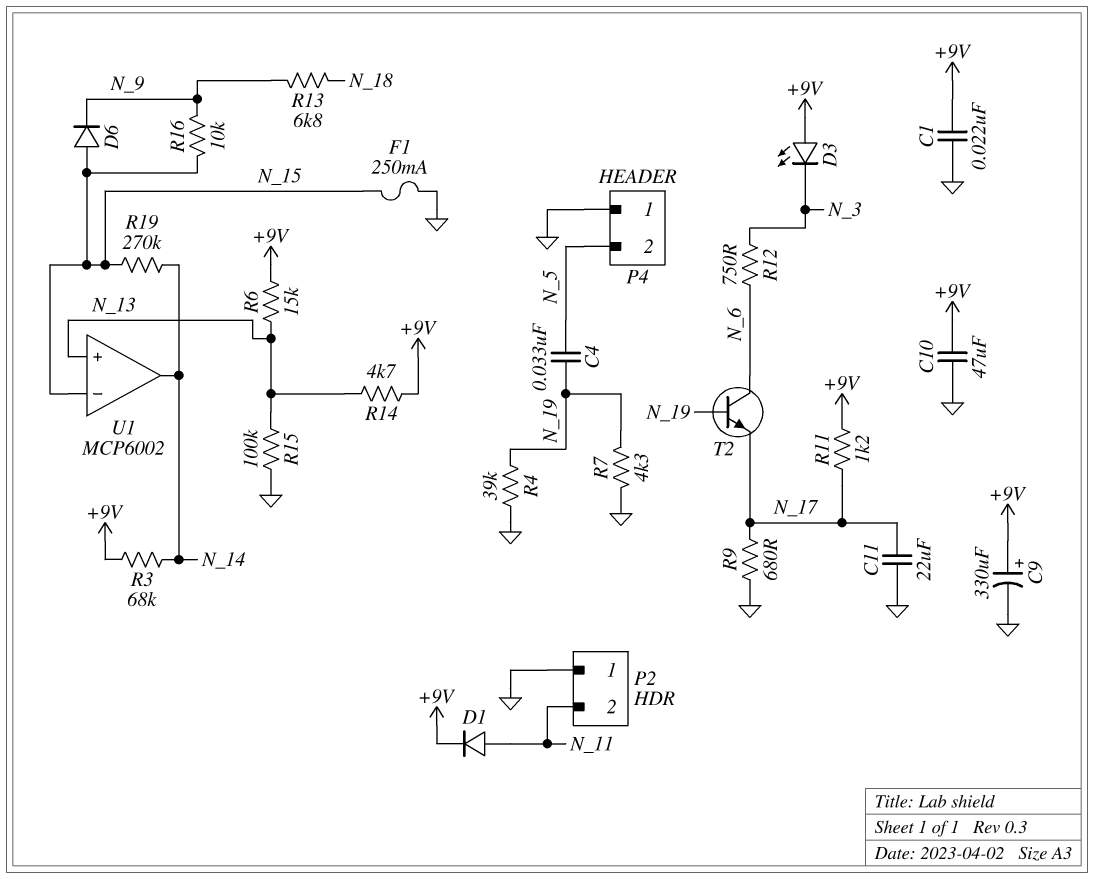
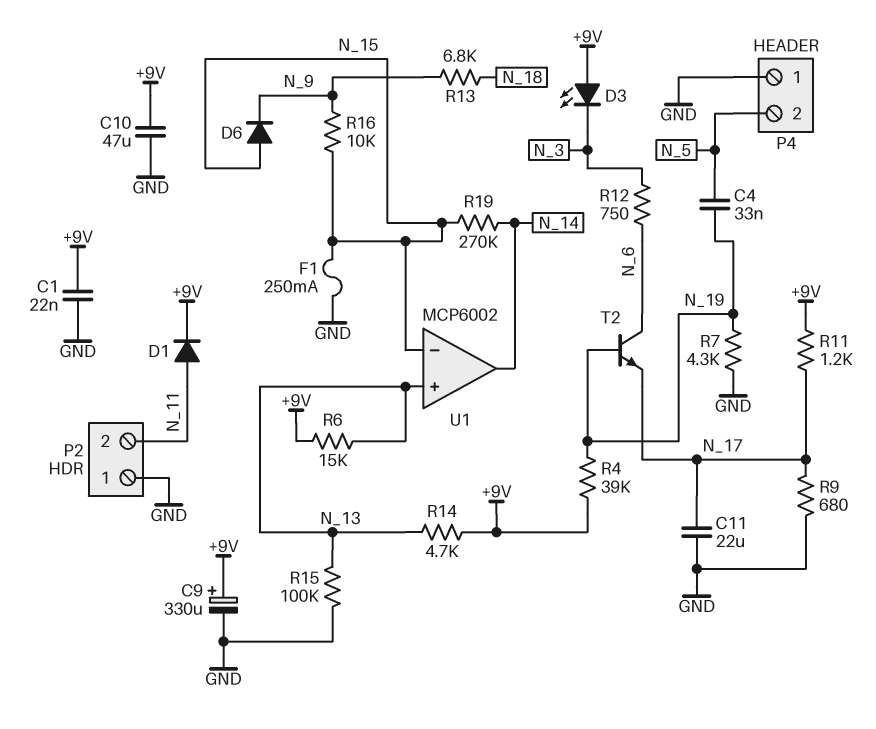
R3: 68k (+9V, N_14) -> none
R4: 39k (GND, N_19) -> 39k (+9V, N_19)

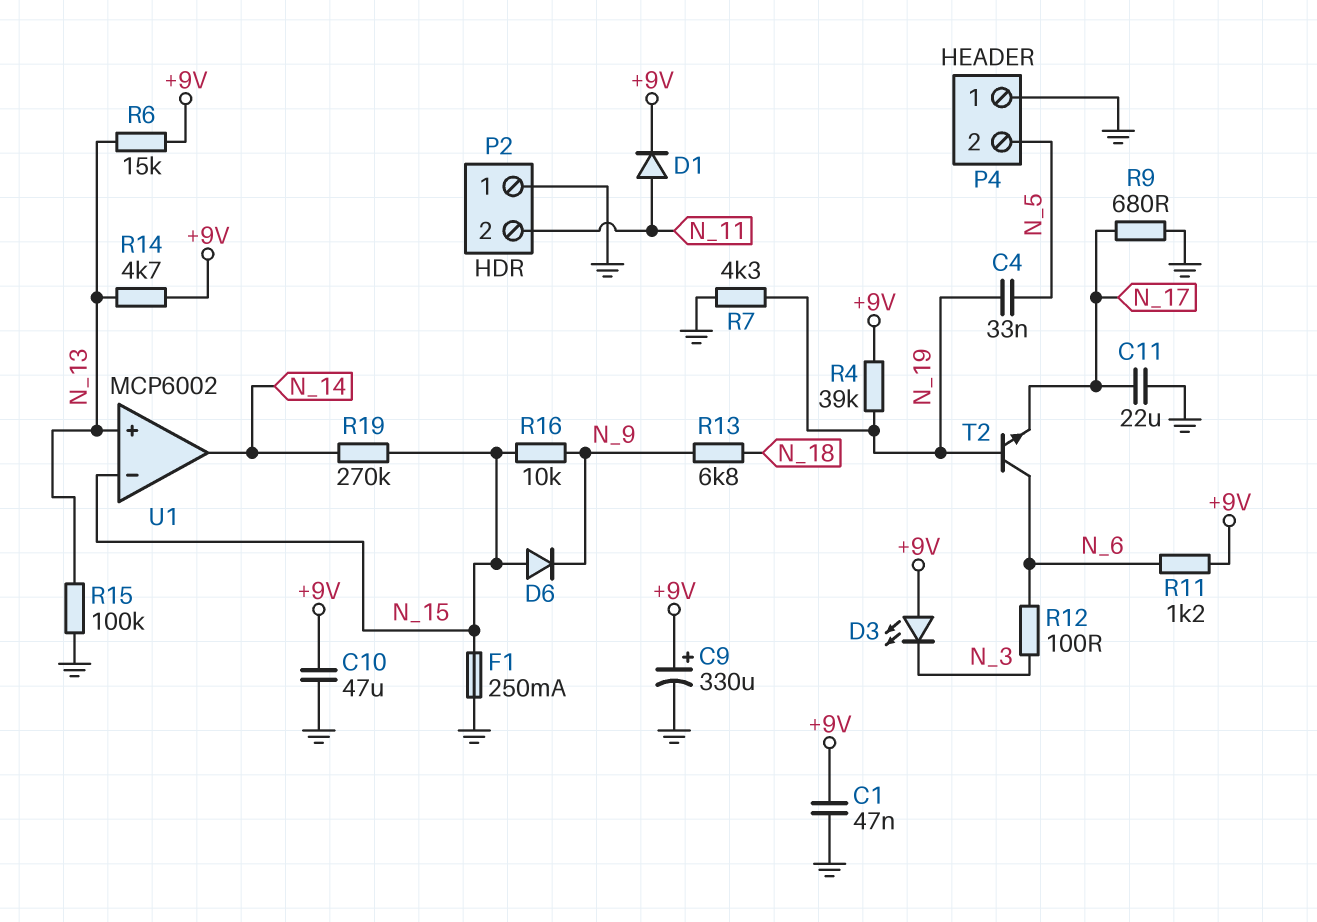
C1: 22nF (+9V, GND) -> 47nF (+9V, GND)
R11: 1.2k (+9V, N_17) -> 1.2k (+9V, N_6)
R12: 750 (N_3, N_6) -> 100 (N_3, N_6)

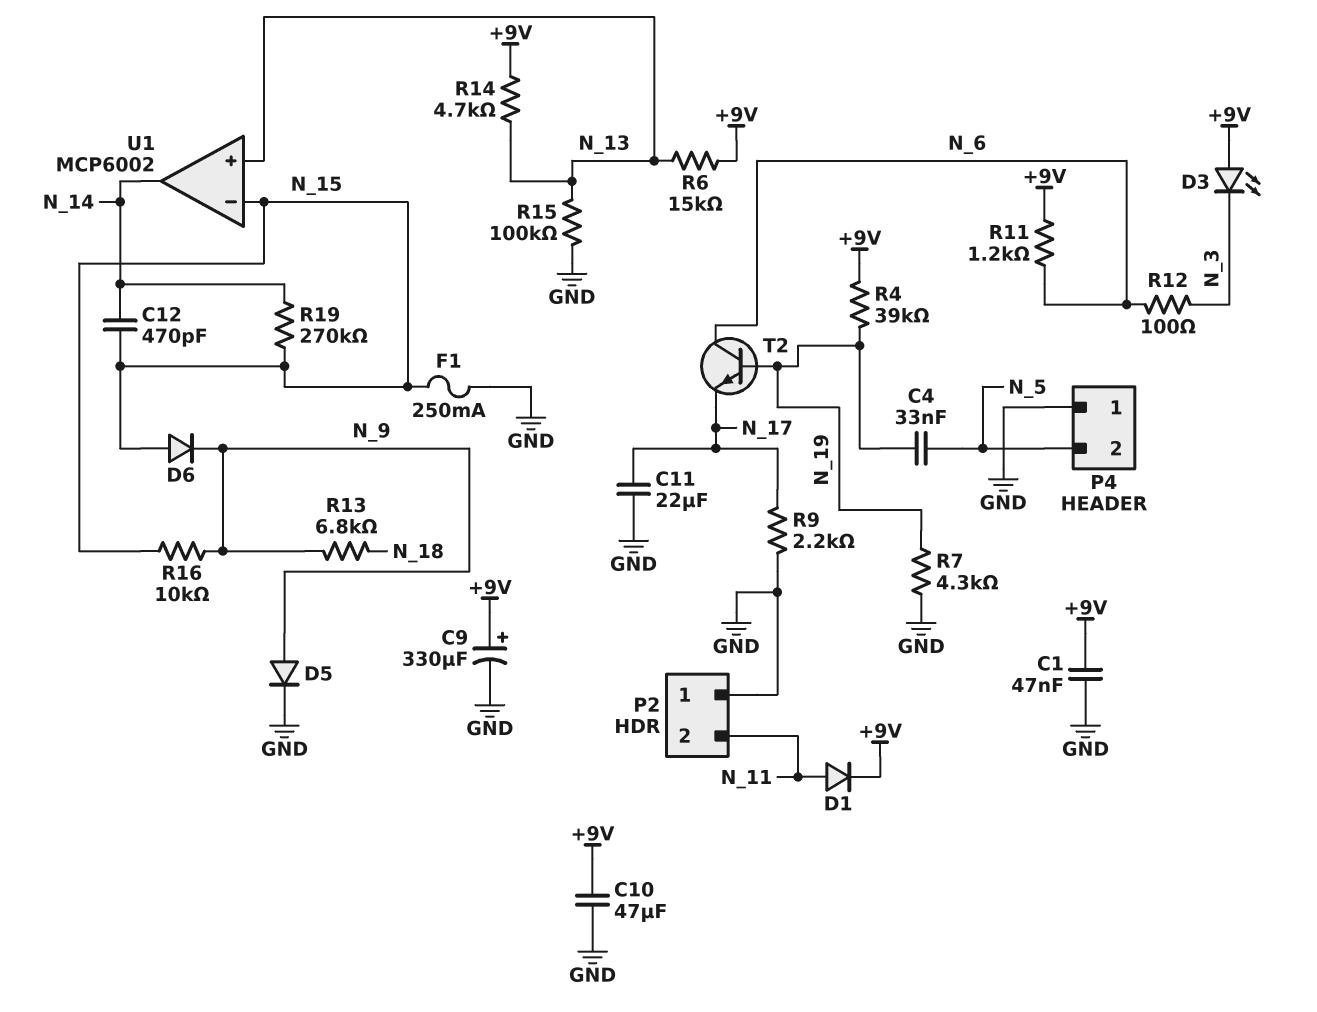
C12: none -> 470pF (N_14, N_15)
D5: none -> diode (A N_9, K GND)
R9: 680 (GND, N_17) -> 2.2k (GND, N_17)

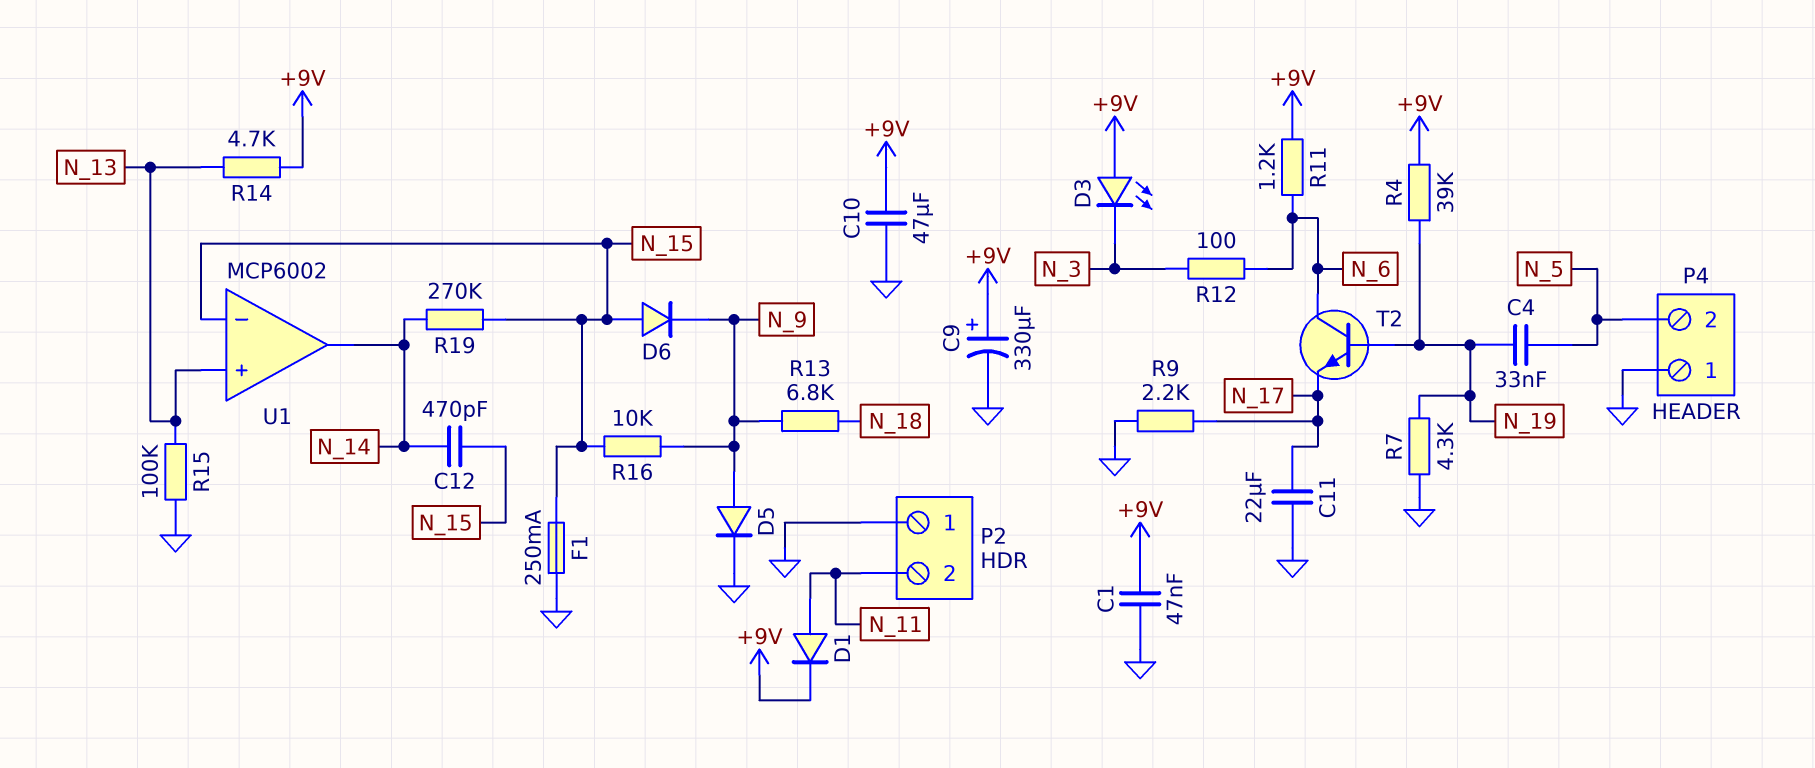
R6: 15k (+9V, N_13) -> none

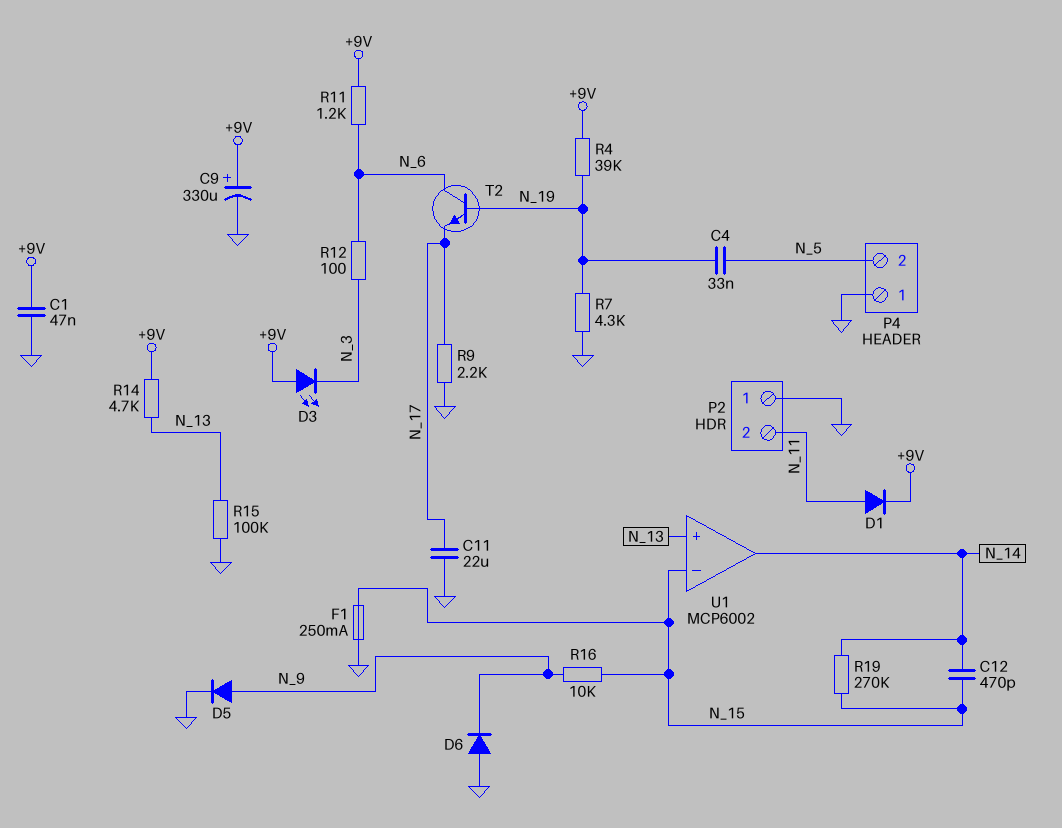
C10: 47uF (+9V, GND) -> none
D6: diode (A N_15, K N_9) -> diode (A GND, K N_9)
R13: 6.8k (N_9, N_18) -> none

